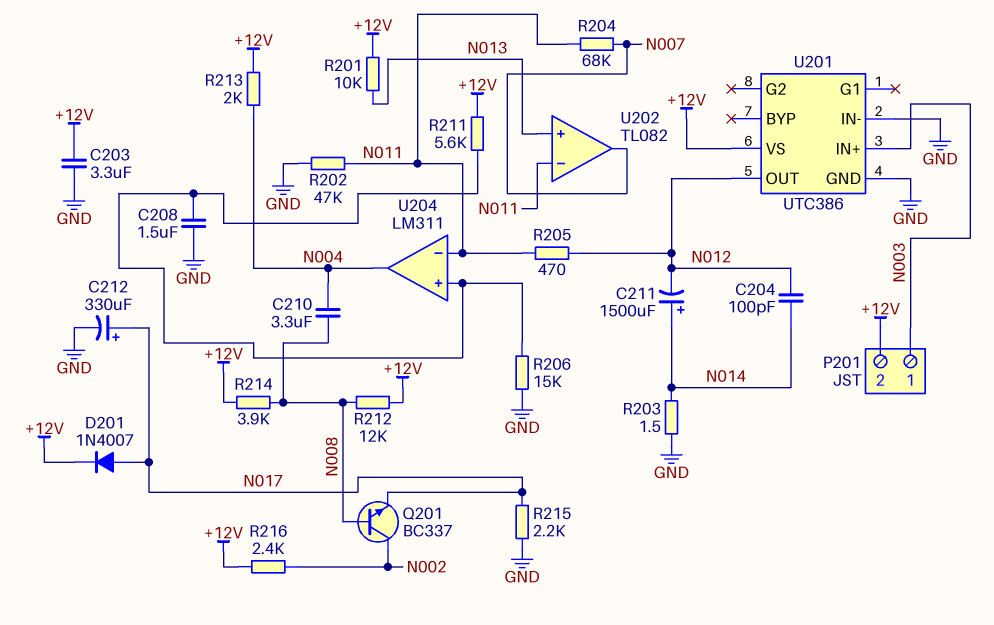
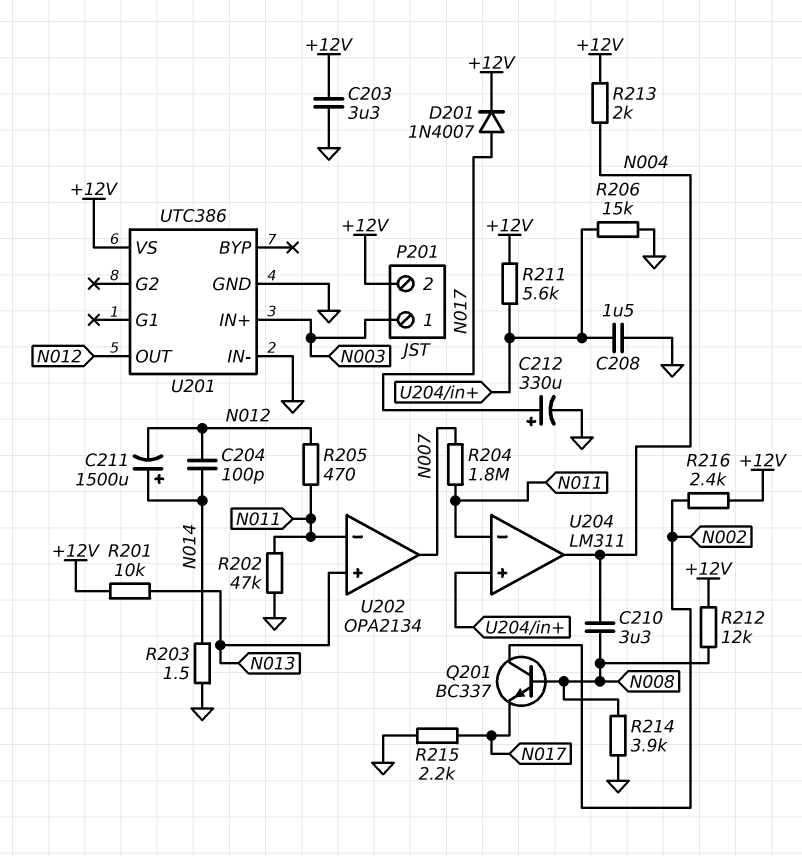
R204: 68k (N007, N011) -> 1.8M (N007, N011)
R214: 3.9k (+12V, N008) -> 3.9k (GND, N008)
U202: TL082 -> OPA2134

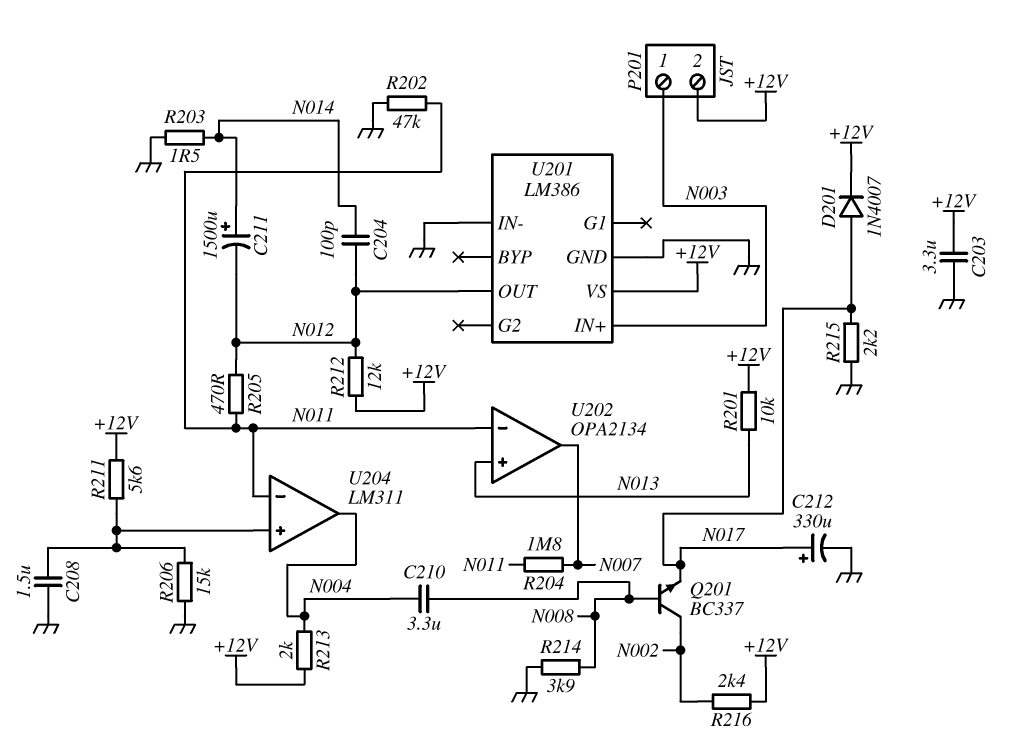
R212: 12k (+12V, N008) -> 12k (+12V, N012)
U201: UTC386 -> LM386

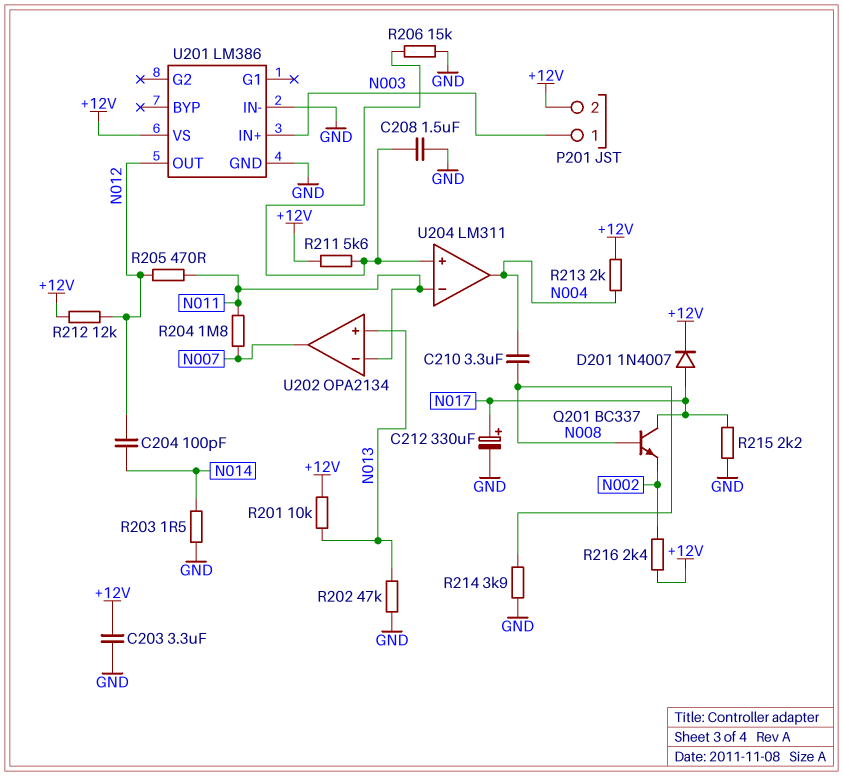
C211: 1500uF (plus N014, minus N012) -> none
Q201: NPN BC337 (B N008, C N002, E N017) -> NPN BC337 (B N008, C N017, E N002)
R202: 47k (GND, N011) -> 47k (GND, N013)

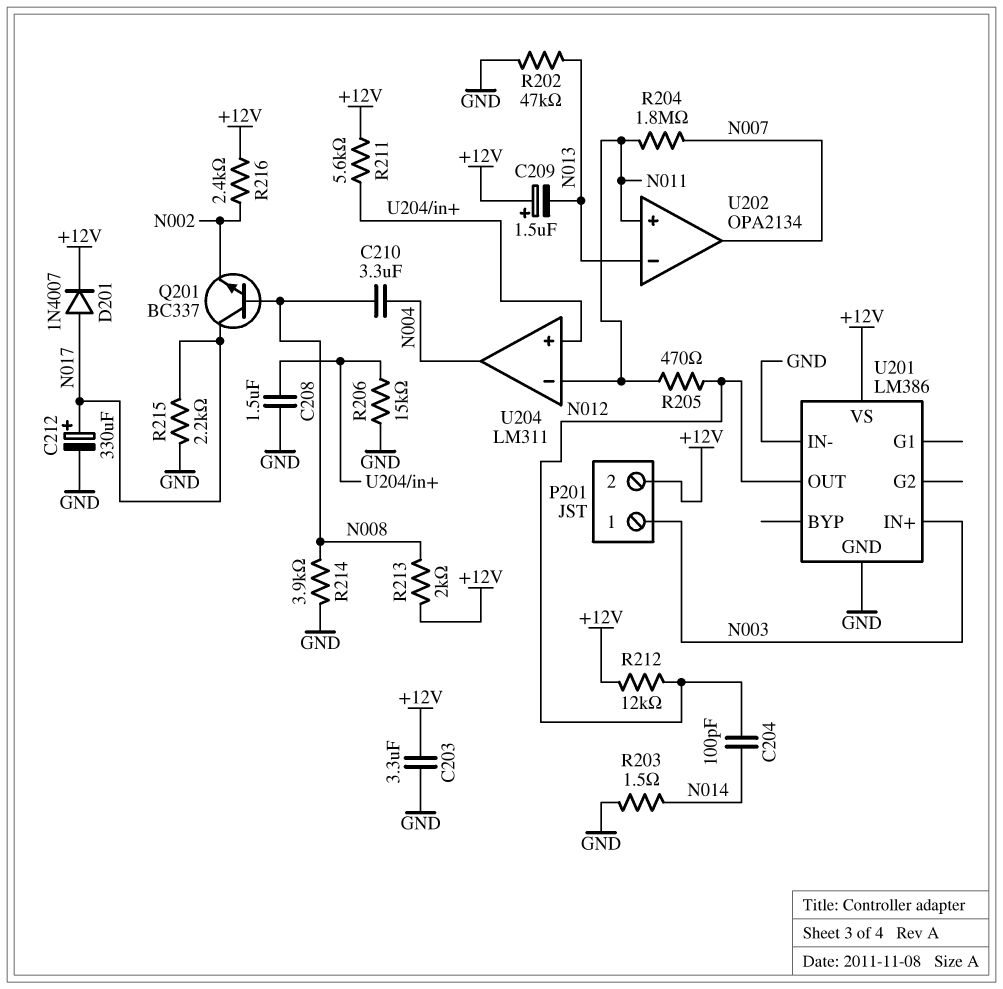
C209: none -> 1.5uF (plus +12V, minus N013)
R201: 10k (+12V, N013) -> none
R213: 2k (+12V, N004) -> 2k (+12V, N008)
U202 pin in+: N013 -> N011
U202 pin in-: N011 -> N013

